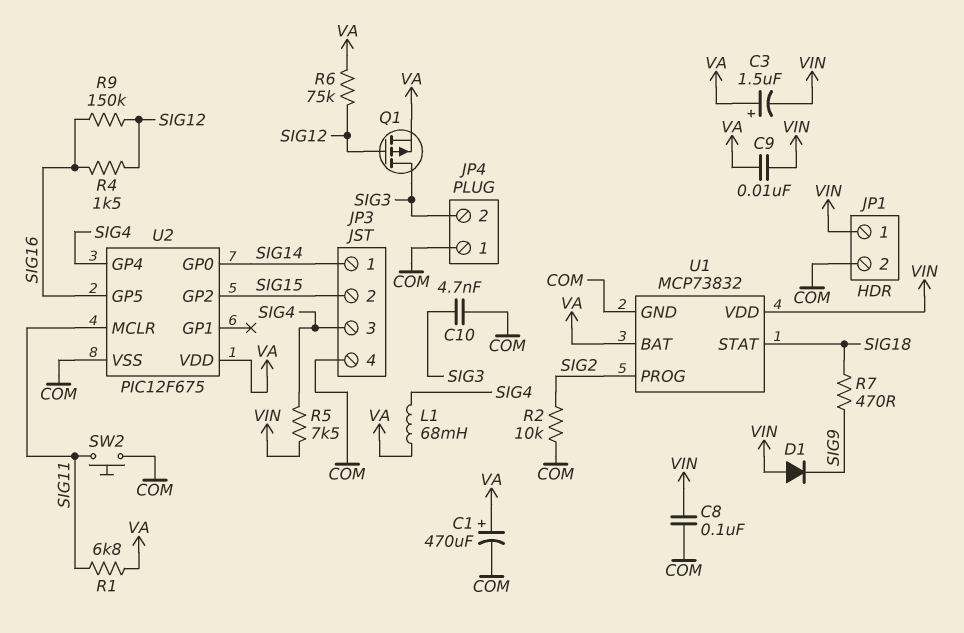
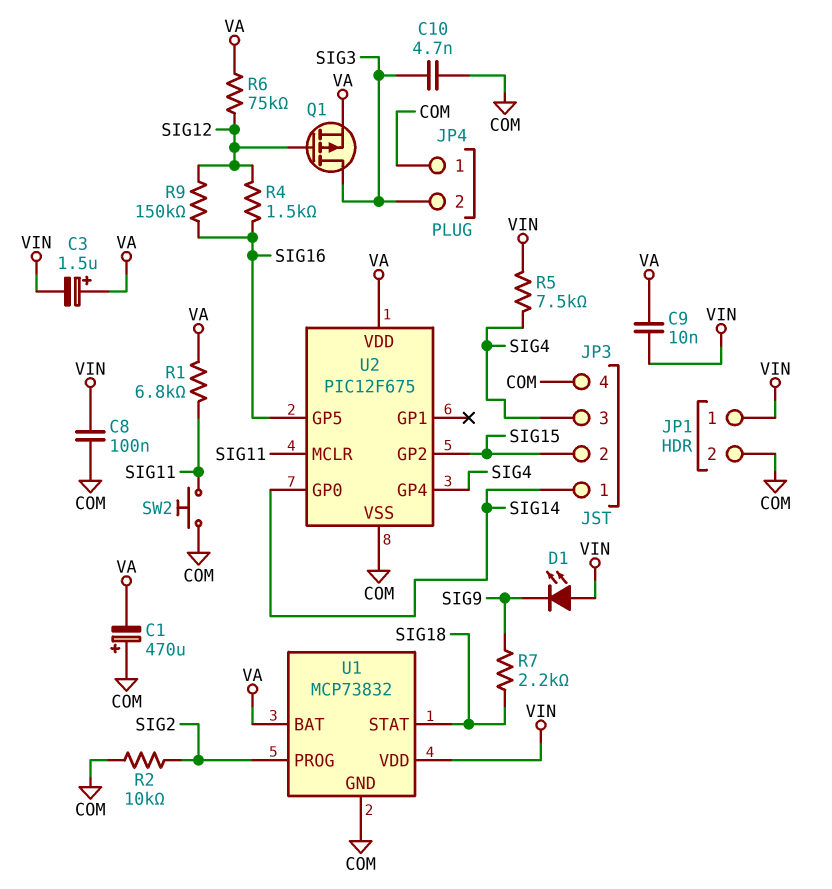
C1: 470uF (plus VA, minus COM) -> 470uF (plus COM, minus VA)
D1: diode (A VIN, K SIG9) -> LED (A VIN, K SIG9)
L1: 68mH (SIG4, VA) -> none
R7: 470 (SIG9, SIG18) -> 2.2k (SIG9, SIG18)

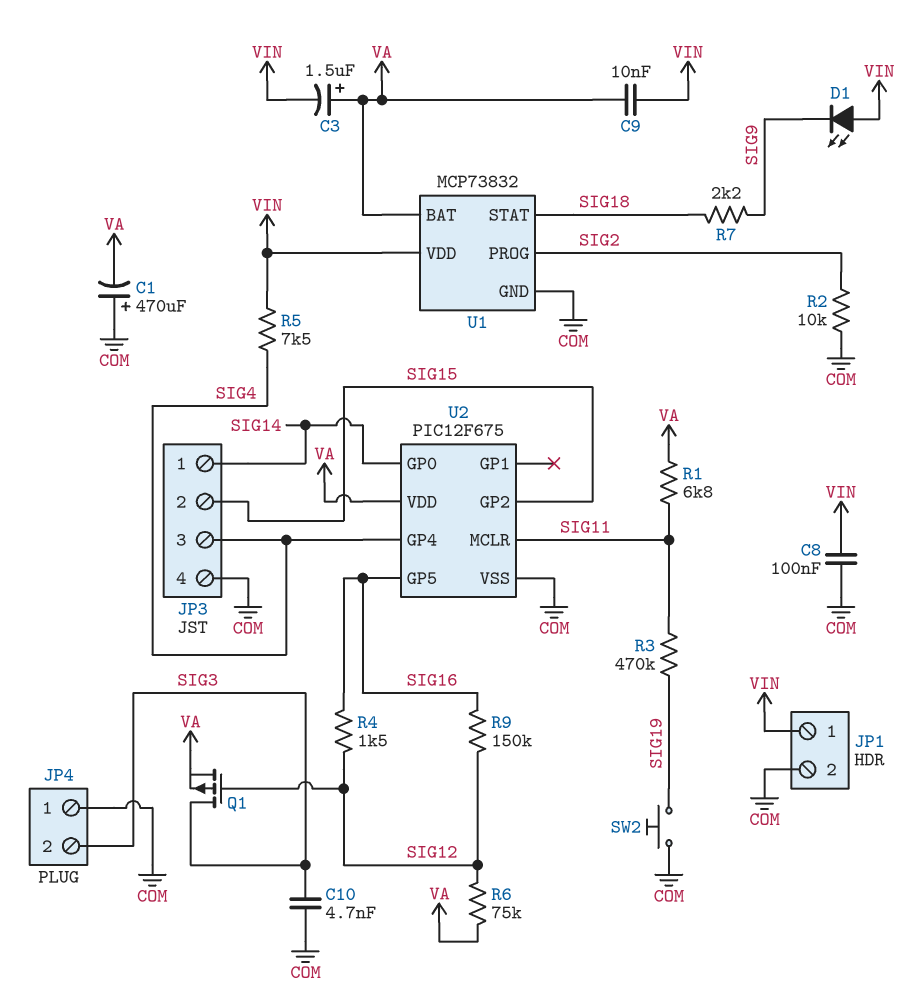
R3: none -> 470k (SIG11, SIG19)
SW2: button (COM, SIG11) -> button (COM, SIG19)

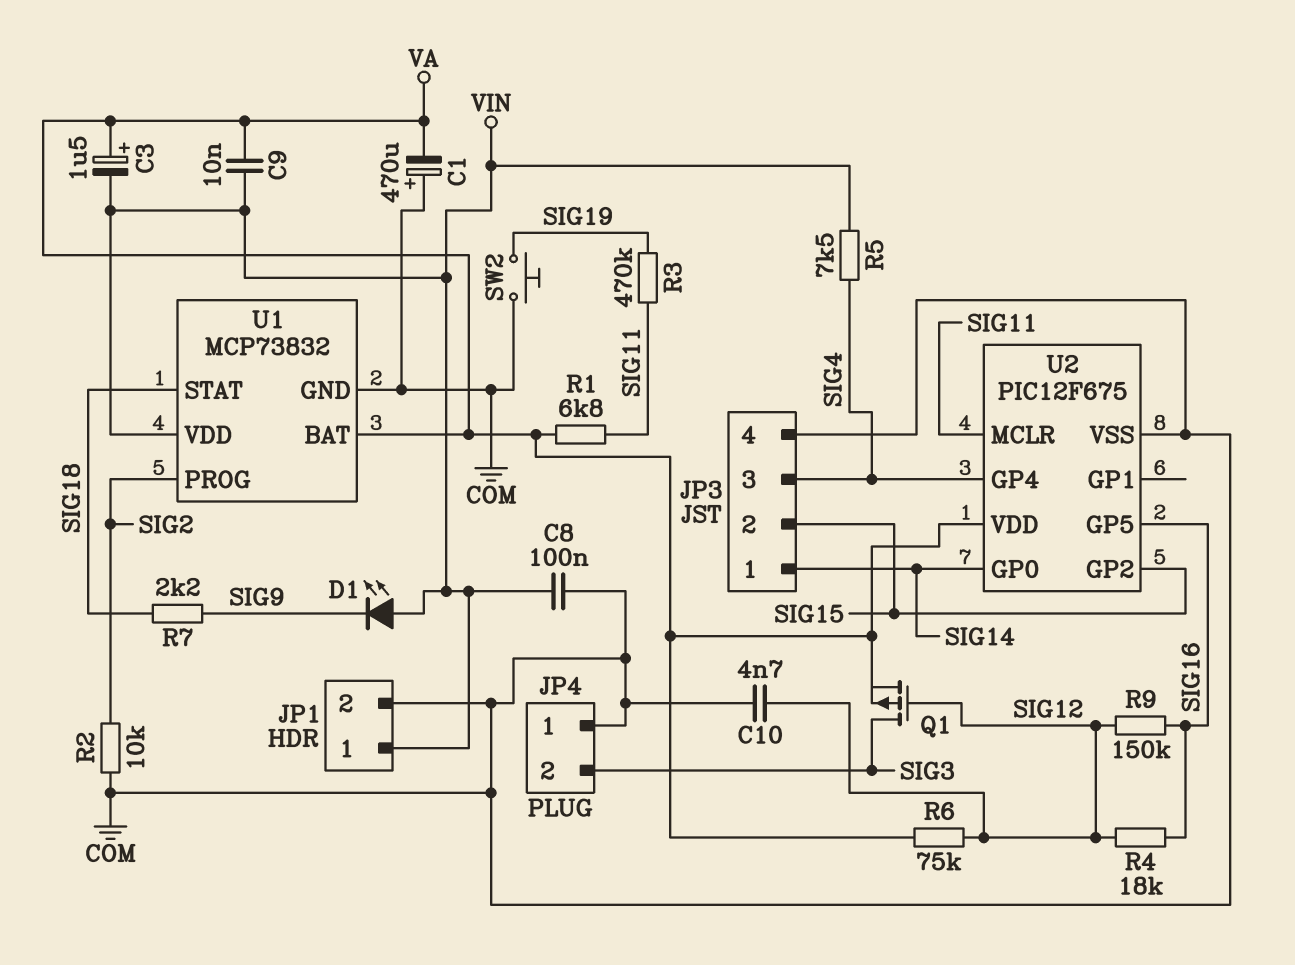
C10: 4.7nF (COM, SIG3) -> 4.7nF (COM, SIG12)
R4: 1.5k (SIG12, SIG16) -> 18k (SIG12, SIG16)

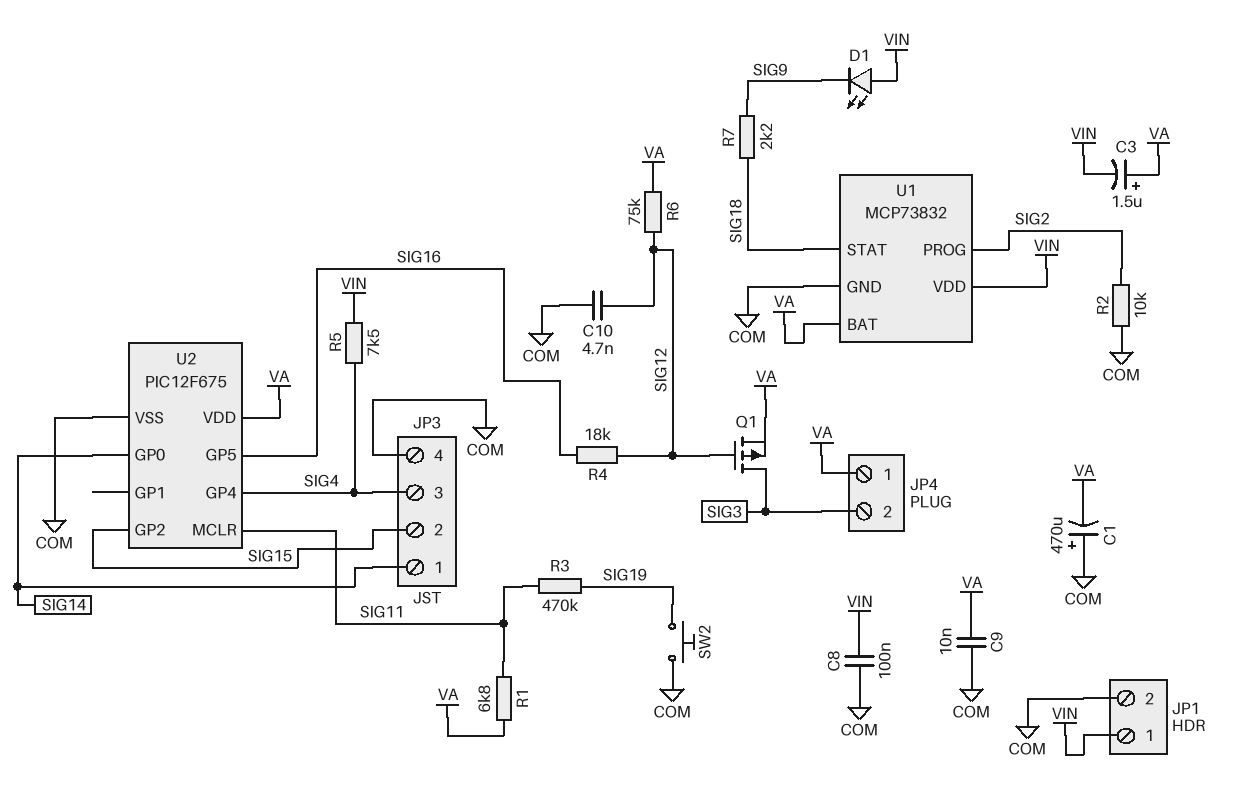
C9: 10nF (VA, VIN) -> 10nF (COM, VA)
JP4 pin 1: COM -> VA
R9: 150k (SIG12, SIG16) -> none

